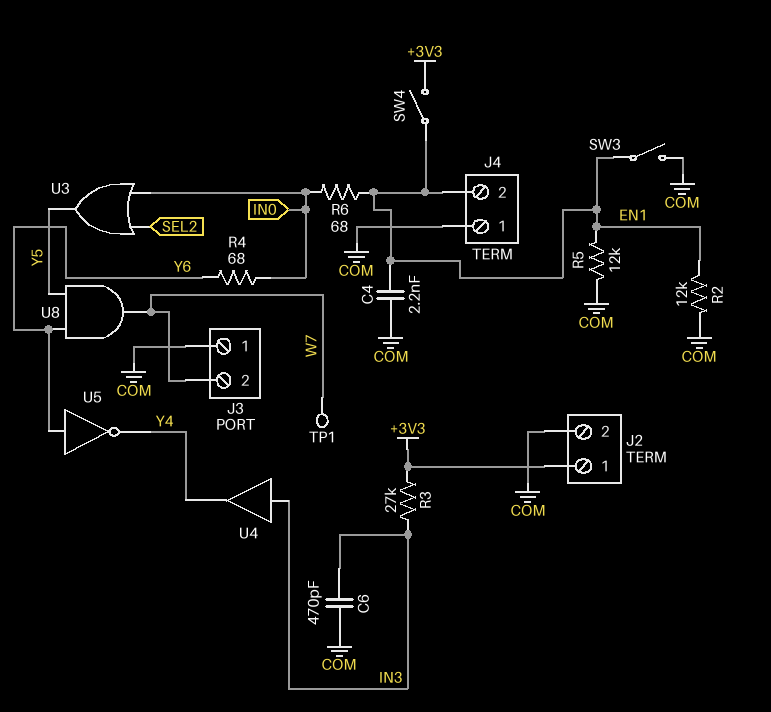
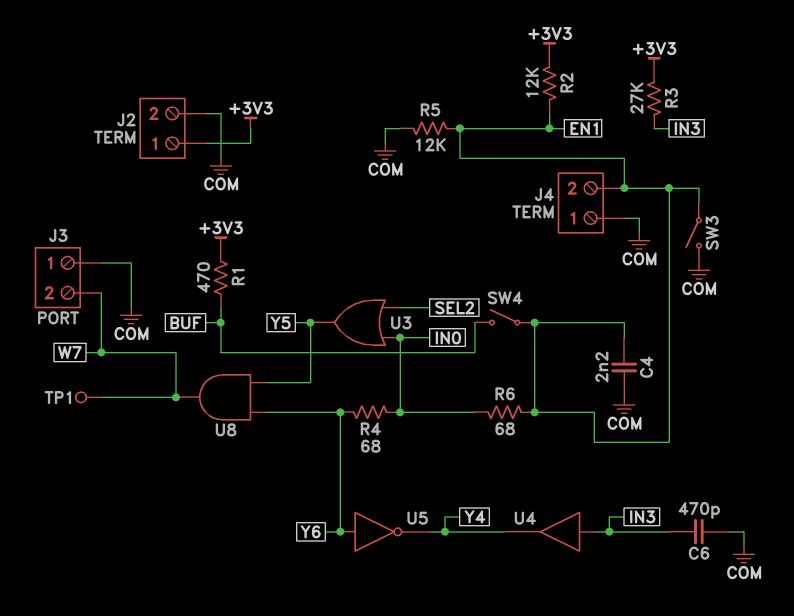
R1: none -> 470 (+3V3, BUF)
R2: 12k (COM, EN1) -> 12k (+3V3, EN1)
SW4: switch (+3V3, EN1) -> switch (BUF, EN1)

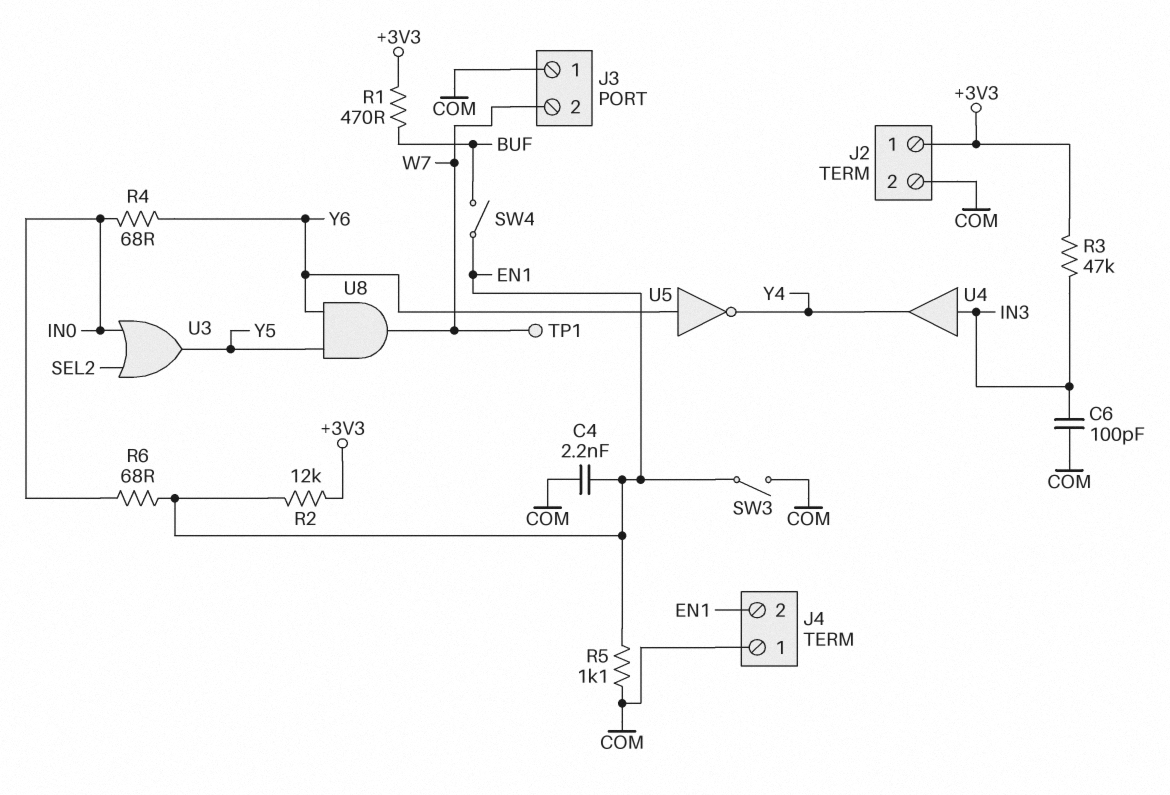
C6: 470pF (COM, IN3) -> 100pF (COM, IN3)
R3: 27k (+3V3, IN3) -> 47k (+3V3, IN3)
R5: 12k (COM, EN1) -> 1.1k (COM, EN1)

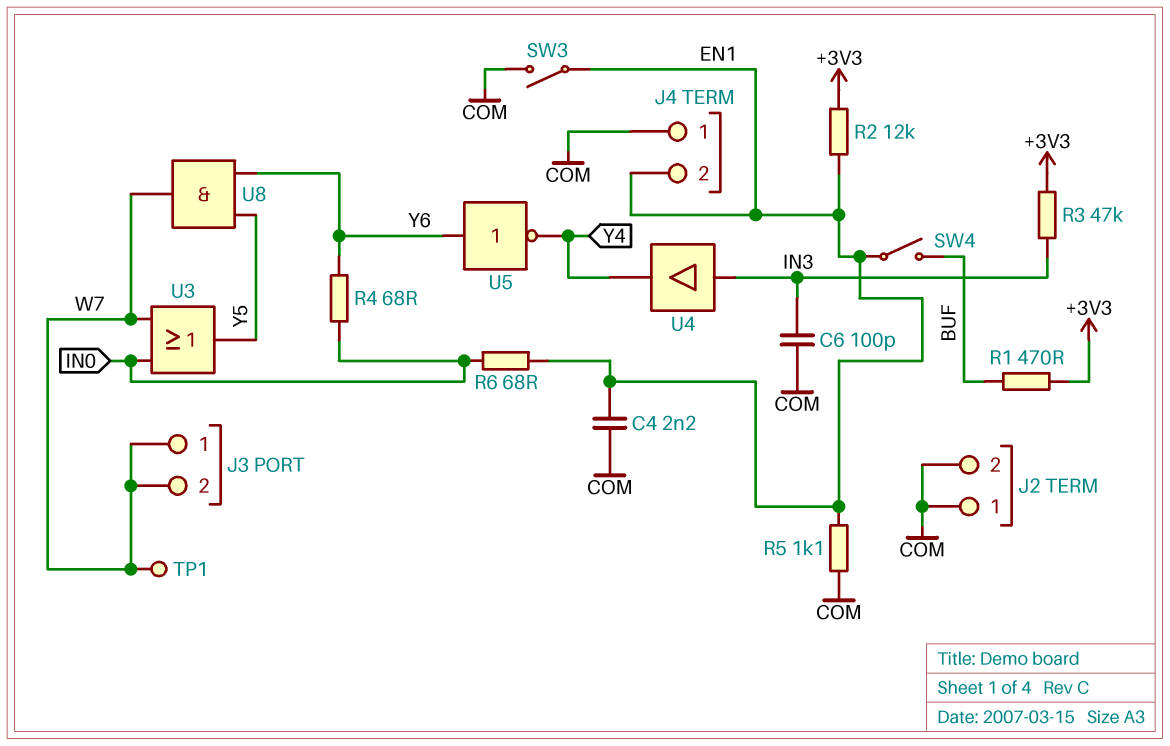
J2 pin 1: +3V3 -> COM
J3 pin 1: COM -> W7
U3: OR (in IN0, in SEL2, out Y5) -> OR (in IN0, in W7, out Y5)

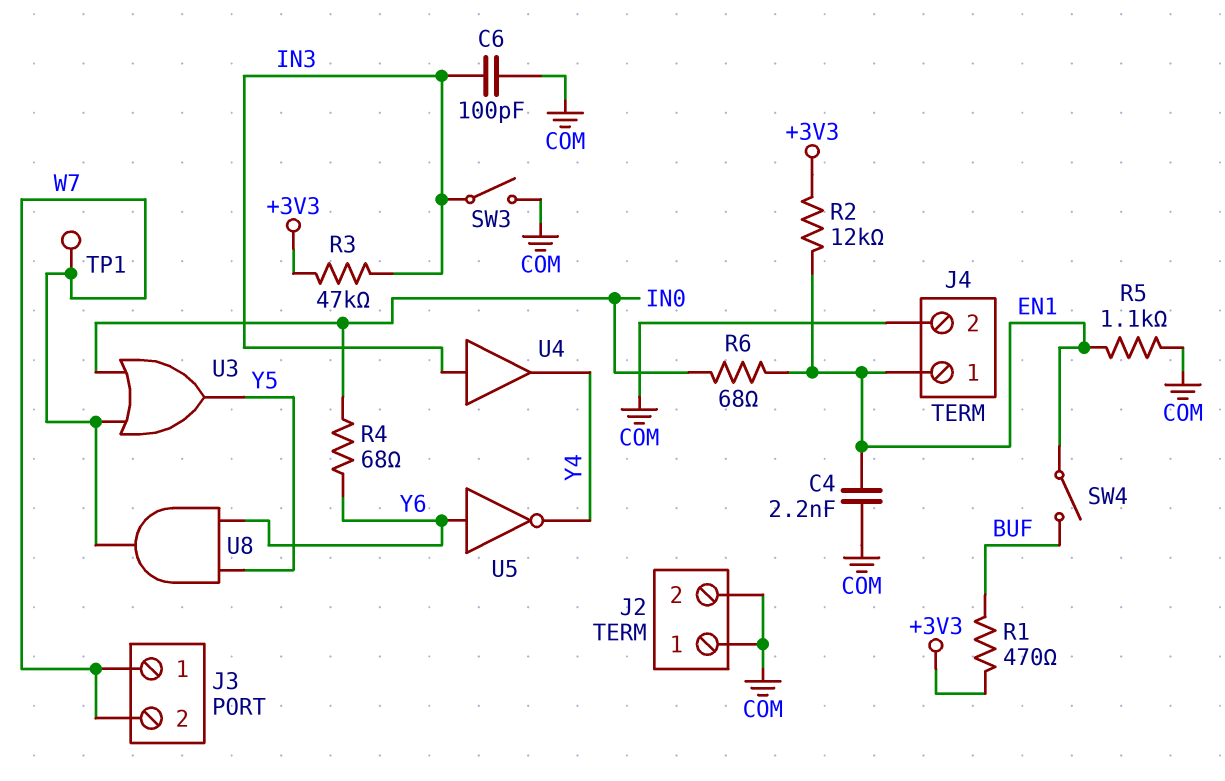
J4 pin 1: COM -> EN1
J4 pin 2: EN1 -> COM
SW3: switch (COM, EN1) -> switch (COM, IN3)

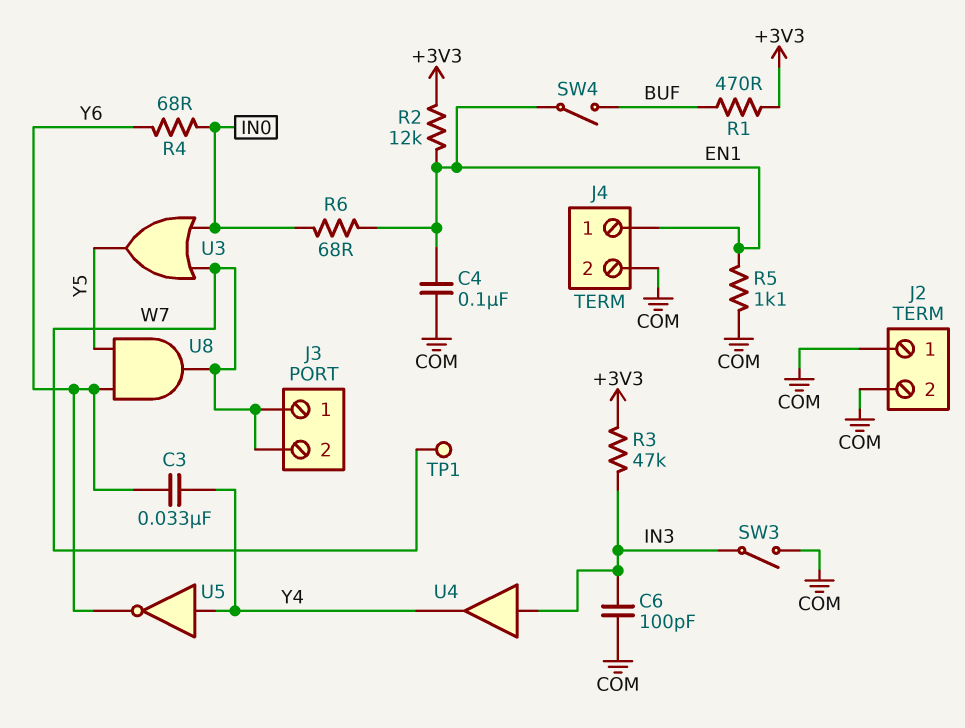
C3: none -> 33nF (Y4, Y6)
C4: 2.2nF (COM, EN1) -> 100nF (COM, EN1)
U5: NOT (in Y6, out Y4) -> NOT (in Y4, out Y6)

